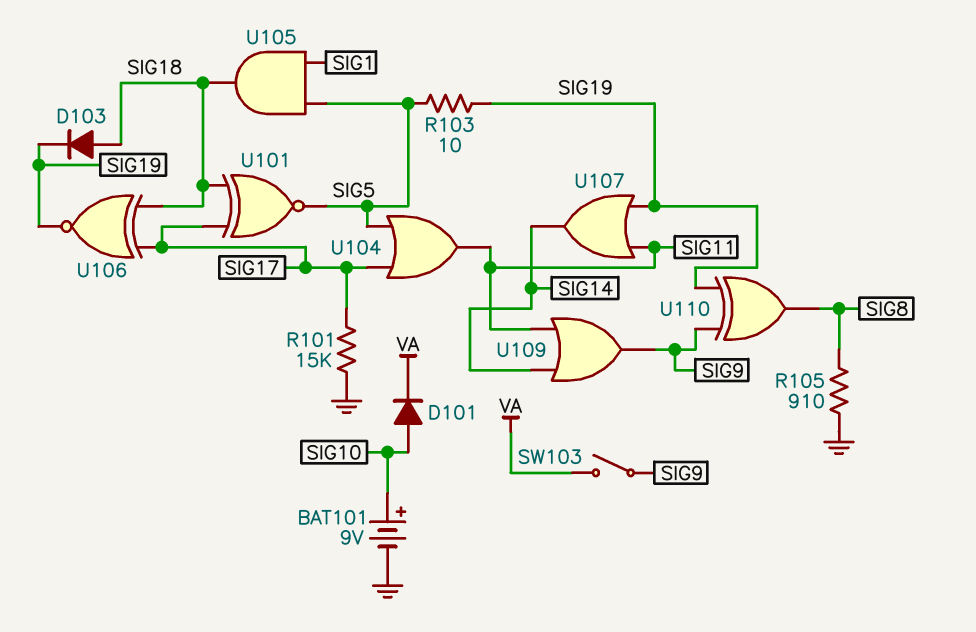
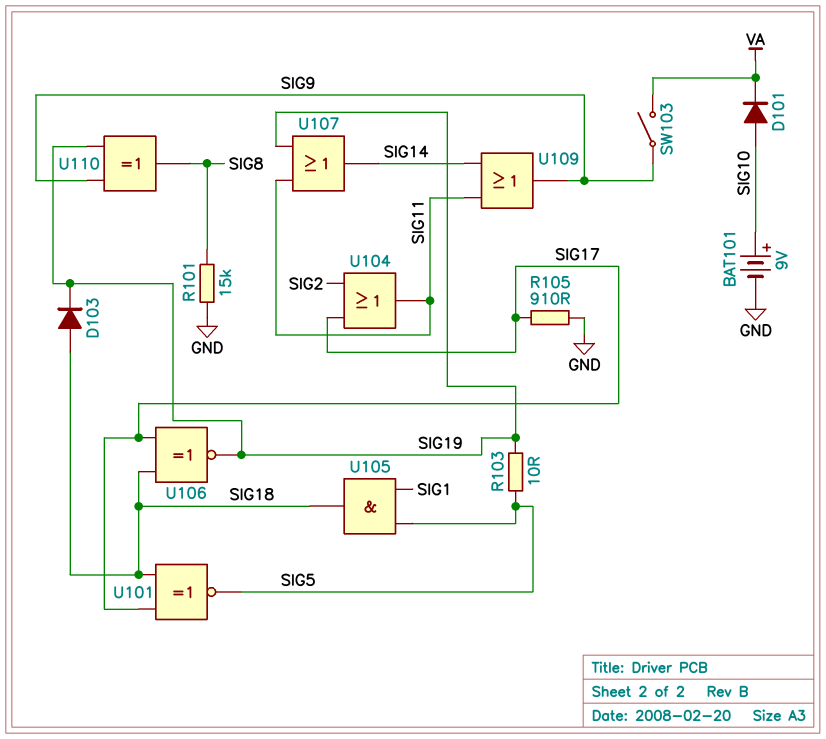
R101: 15k (GND, SIG17) -> 15k (GND, SIG8)
R105: 910 (GND, SIG8) -> 910 (GND, SIG17)
U104: OR (in SIG5, in SIG17, out SIG11) -> OR (in SIG2, in SIG17, out SIG11)

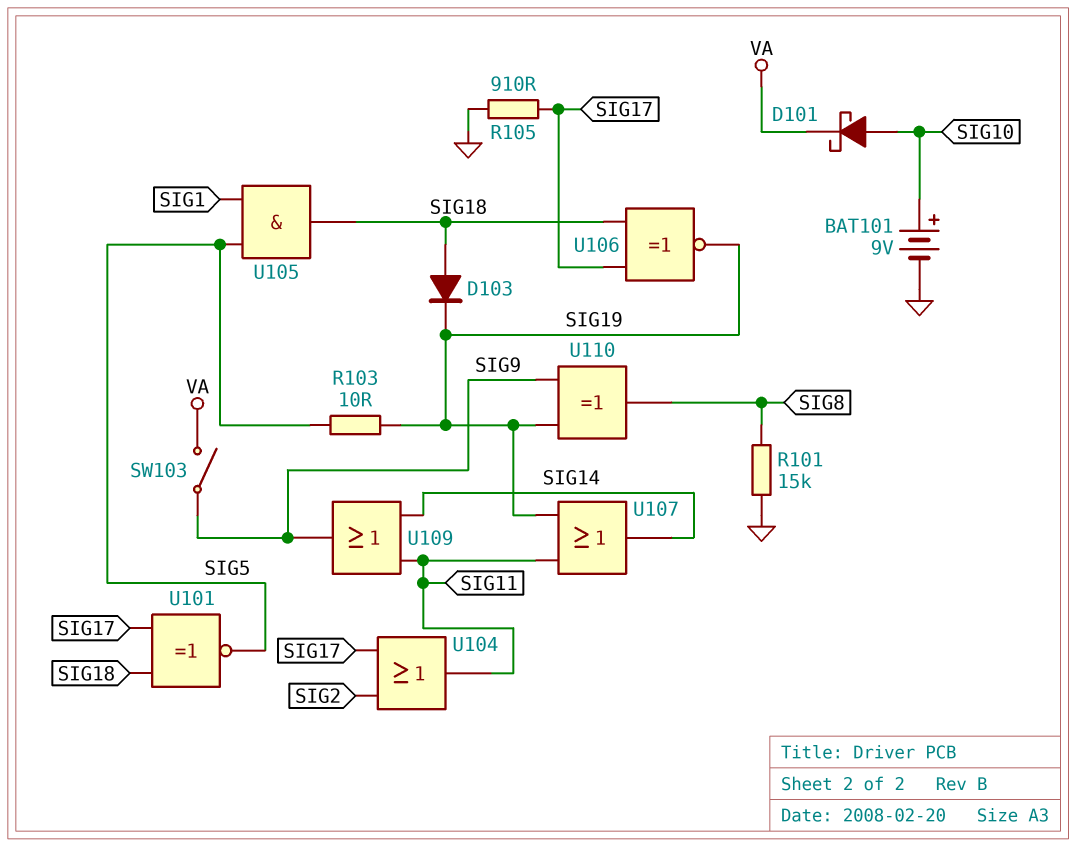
D101: diode (A SIG10, K VA) -> schottky (A SIG10, K VA)

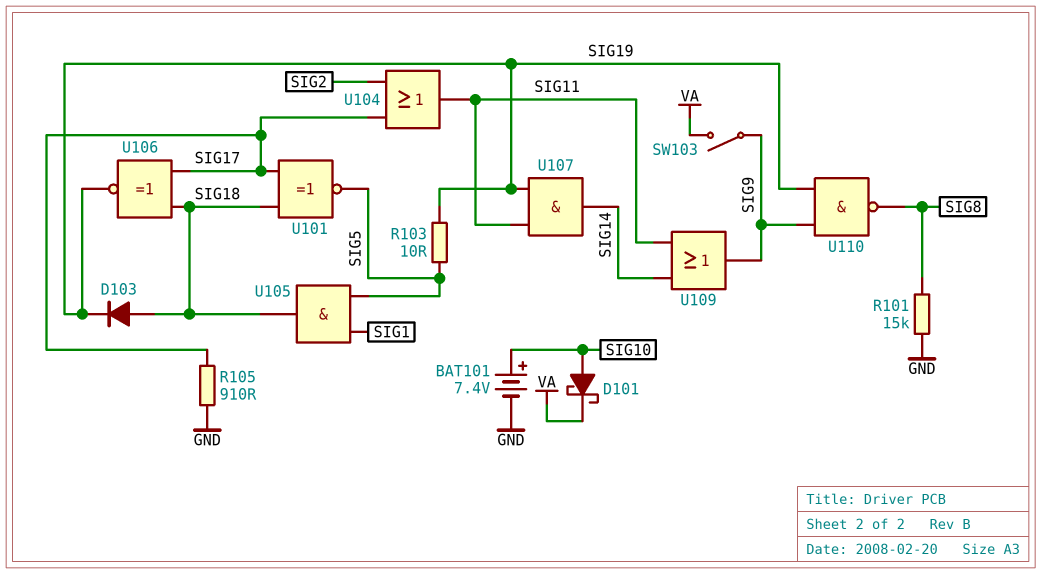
BAT101: 9V (plus SIG10, minus GND) -> 7.4V (plus SIG10, minus GND)
U107: OR (in SIG11, in SIG19, out SIG14) -> AND (in SIG11, in SIG19, out SIG14)
U110: XOR (in SIG9, in SIG19, out SIG8) -> NAND (in SIG9, in SIG19, out SIG8)

